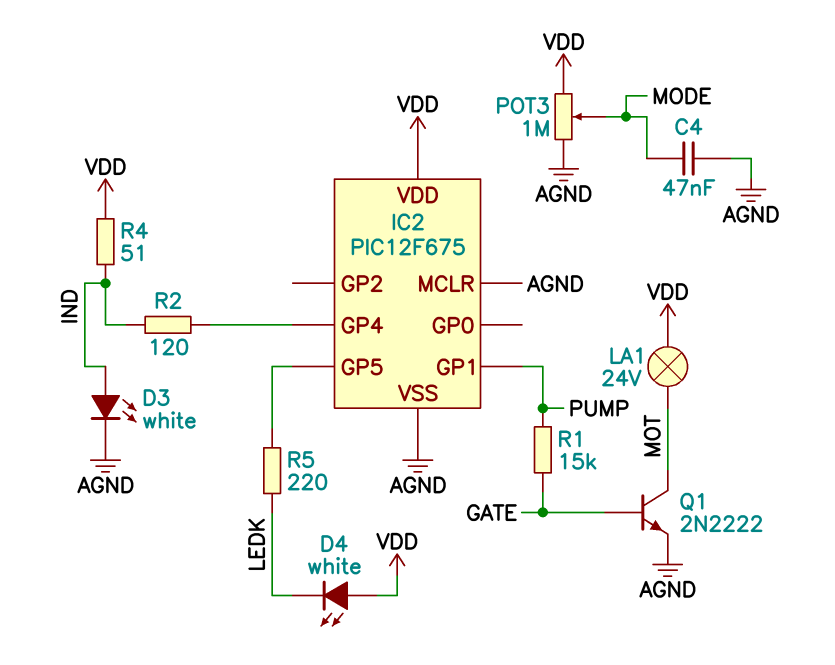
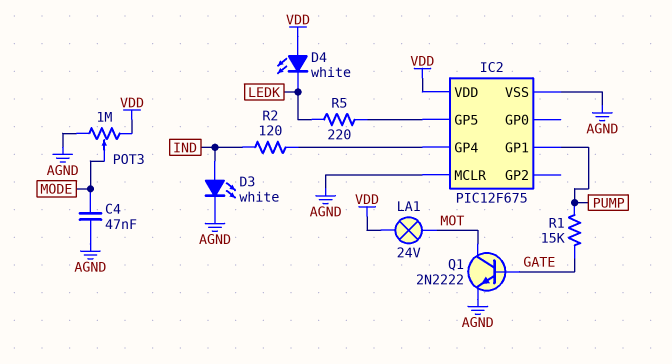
R4: 51 (IND, VDD) -> none

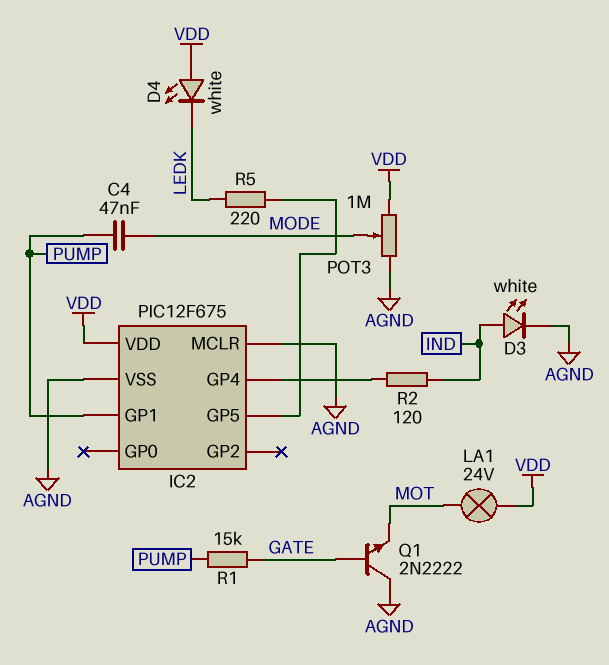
C4: 47nF (AGND, MODE) -> 47nF (MODE, PUMP)
Q1: NPN 2N2222 (B GATE, C MOT, E AGND) -> NPN 2N2222 (B GATE, C AGND, E MOT)

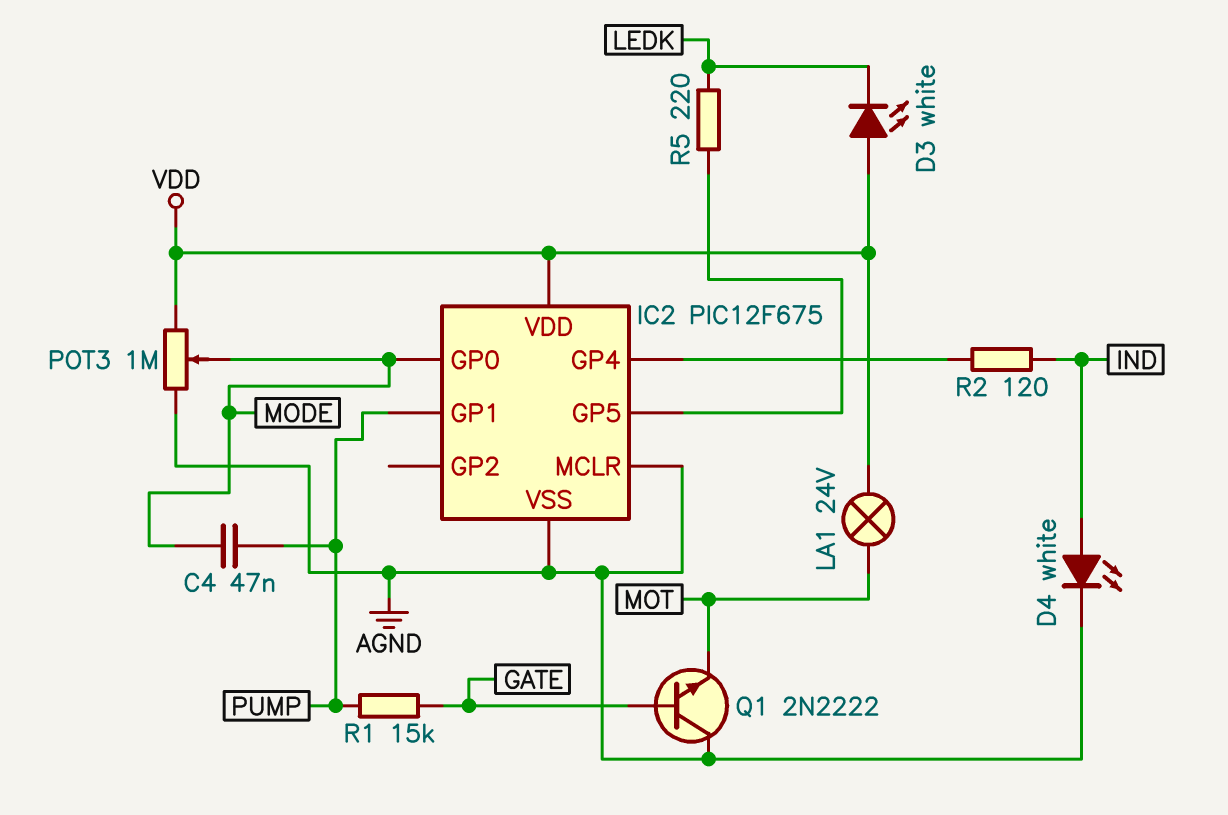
D3: LED white (A IND, K AGND) -> LED white (A VDD, K LEDK)
D4: LED white (A VDD, K LEDK) -> LED white (A IND, K AGND)
IC2 pin GP0: none -> MODE

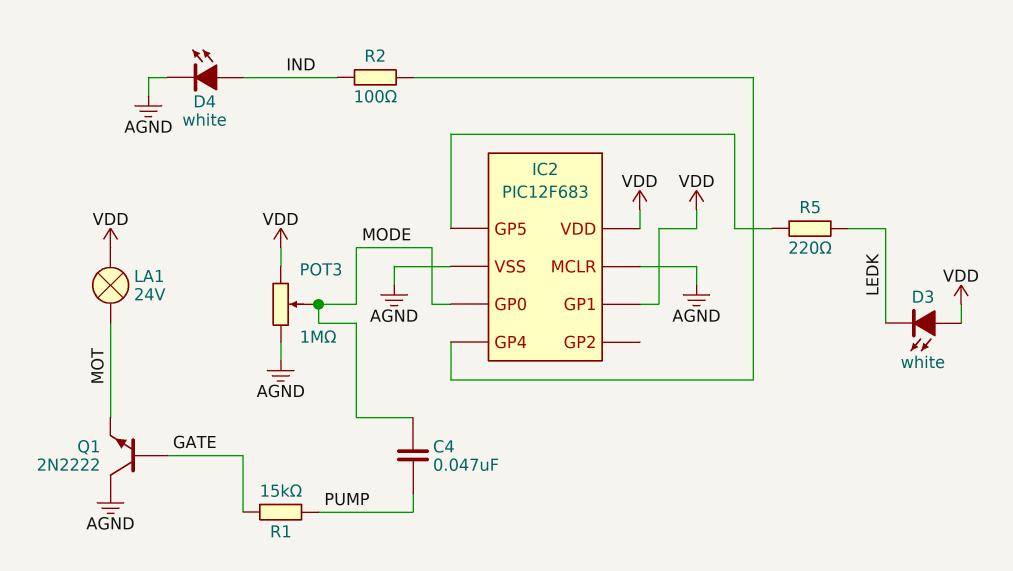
IC2: PIC12F675 -> PIC12F683
IC2 pin GP1: PUMP -> VDD
R2: 120 (IC2/GP4, IND) -> 100 (IC2/GP4, IND)

